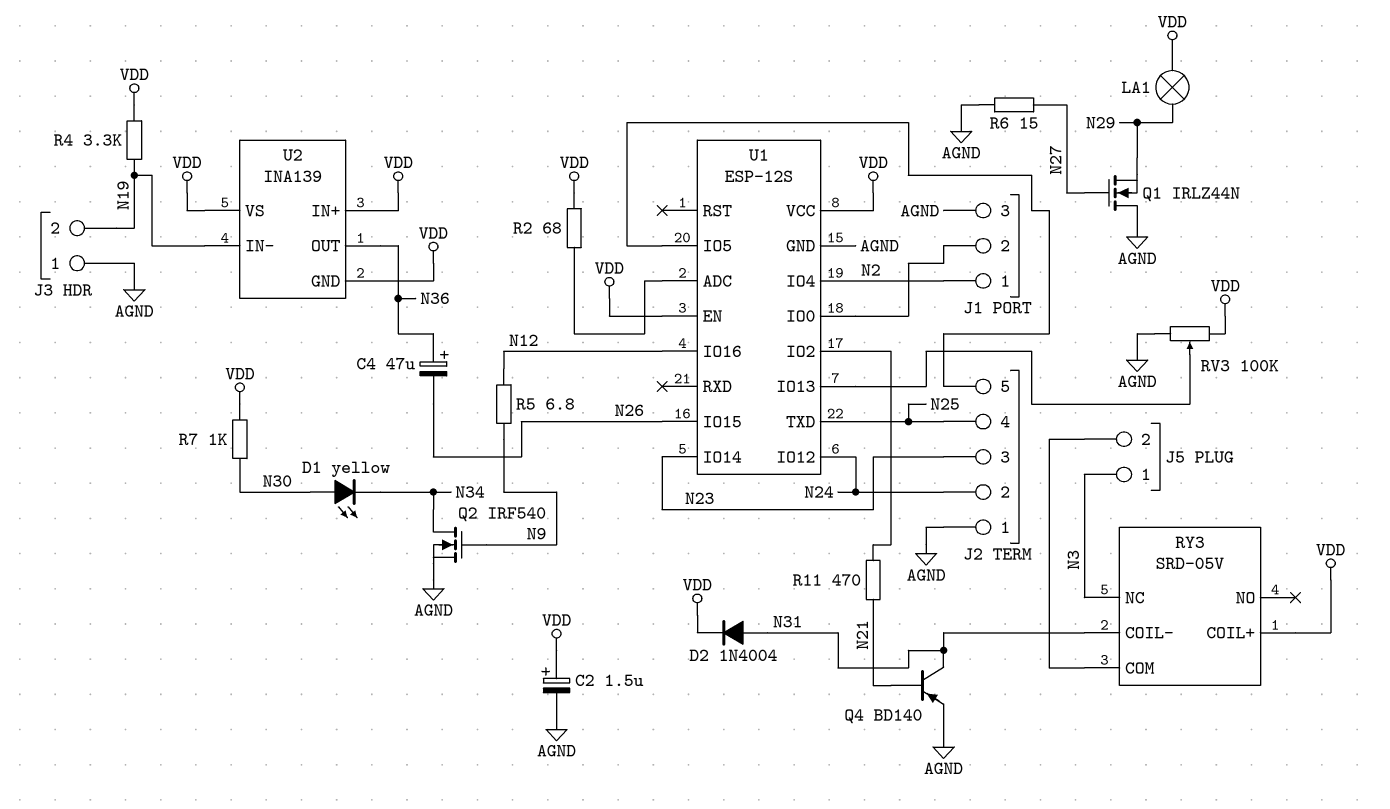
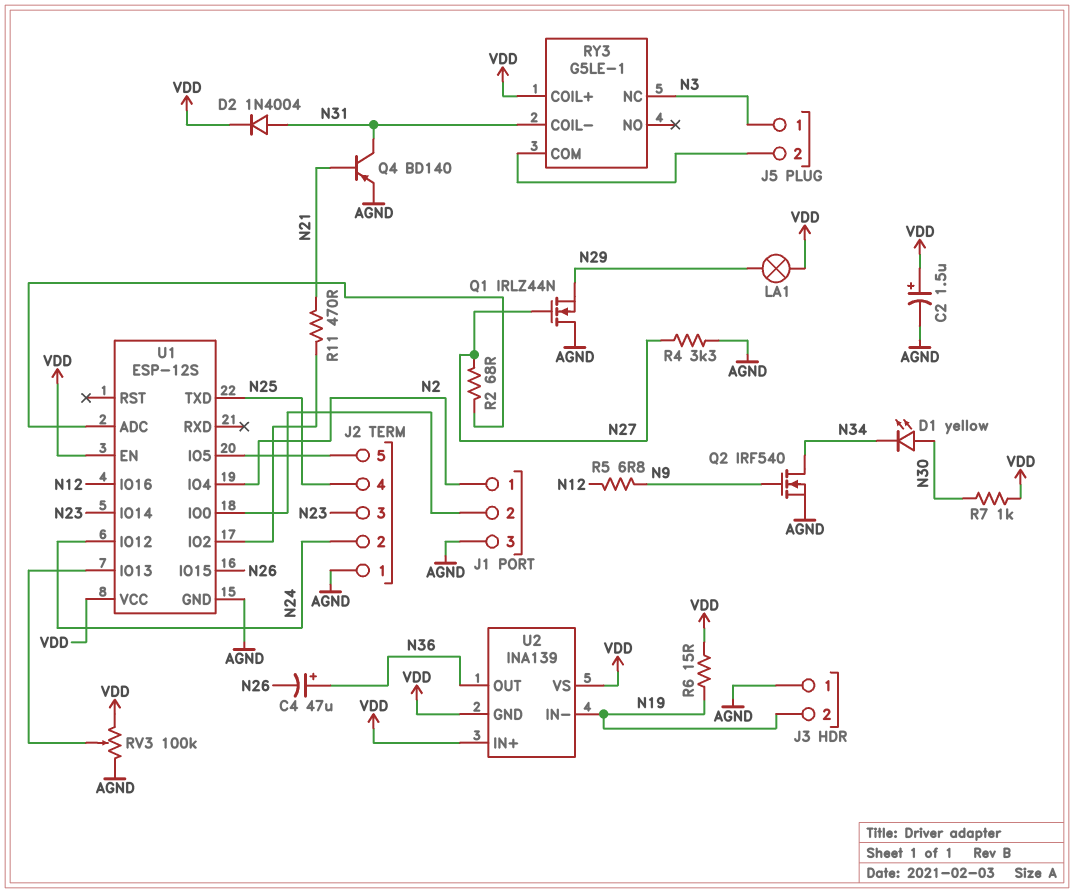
R2: 68 (U1/ADC, VDD) -> 68 (N27, U1/ADC)
R4: 3.3k (N19, VDD) -> 3.3k (AGND, N27)
R6: 15 (AGND, N27) -> 15 (N19, VDD)
RY3: SRD-05V -> G5LE-1

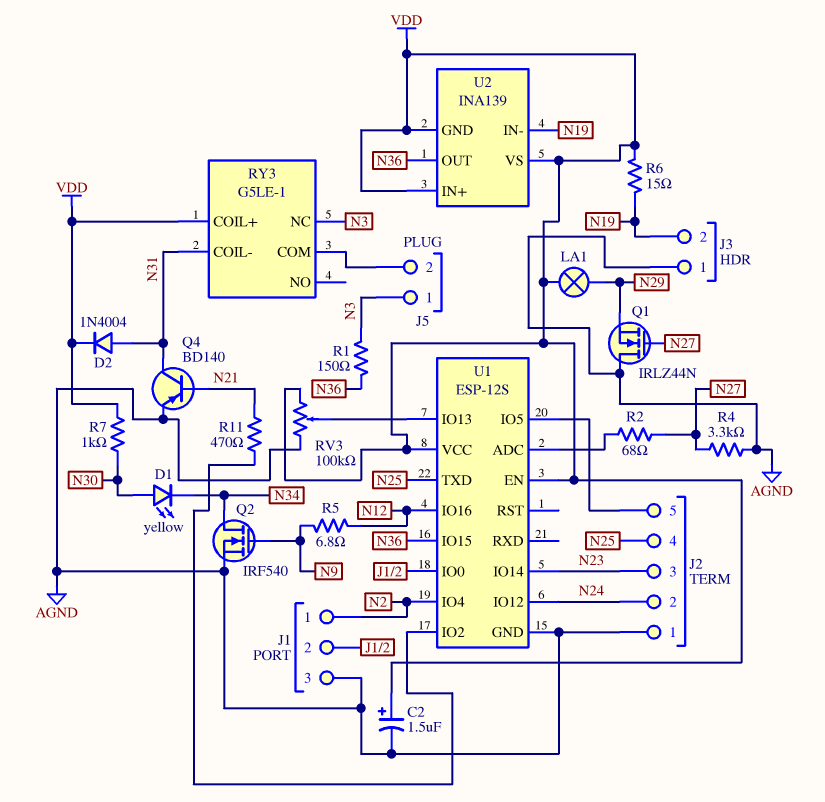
C4: 47uF (plus N36, minus N26) -> none
R1: none -> 150 (N3, N36)
U1 pin IO15: N26 -> N36

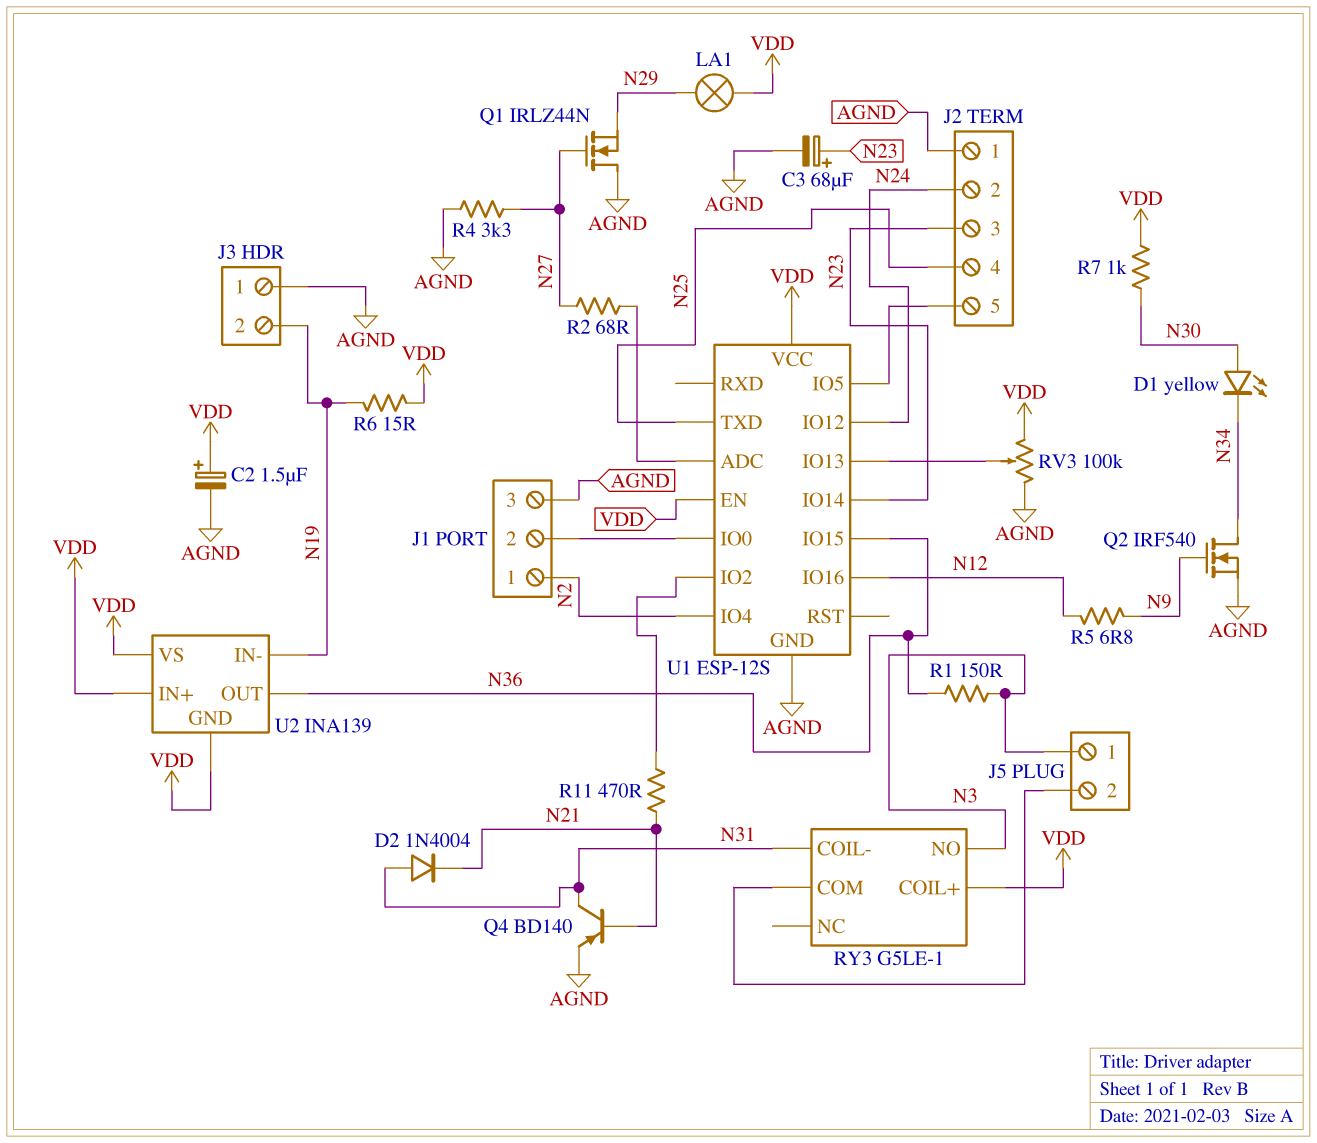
C3: none -> 68uF (plus N23, minus AGND)
D2: diode 1N4004 (A N31, K VDD) -> diode 1N4004 (A N31, K N21)
RY3 pin NC: N3 -> none
RY3 pin NO: none -> N3

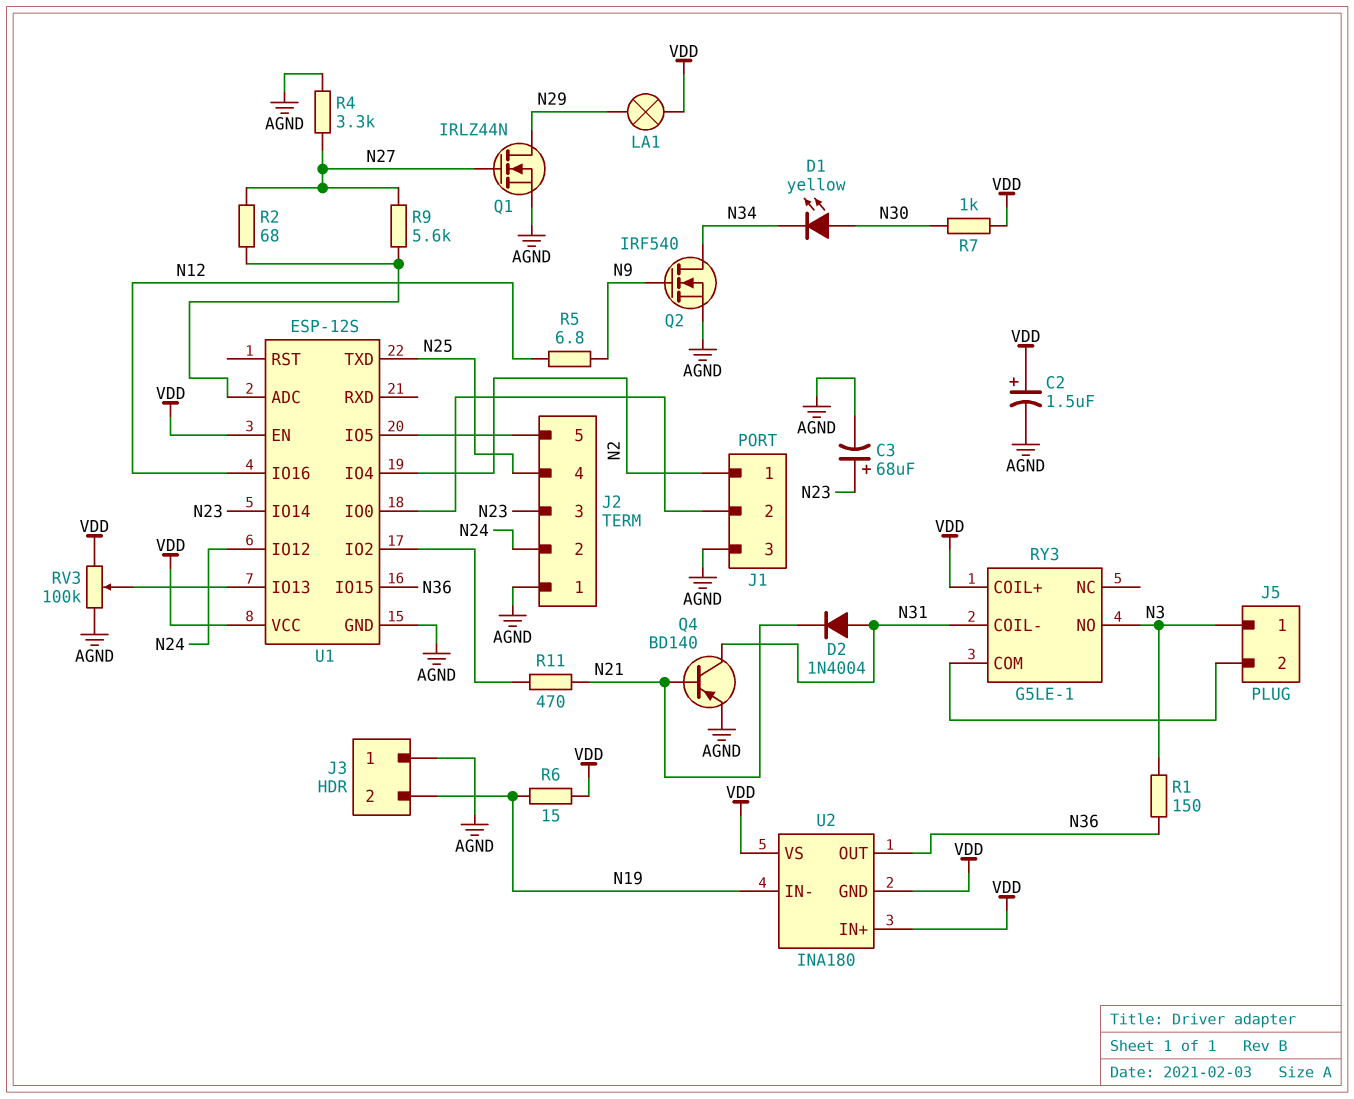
Q1: NMOS IRLZ44N (G N27, D AGND, S N29) -> NMOS IRLZ44N (G N27, D N29, S AGND)
R9: none -> 5.6k (N27, U1/ADC)
U2: INA139 -> INA180

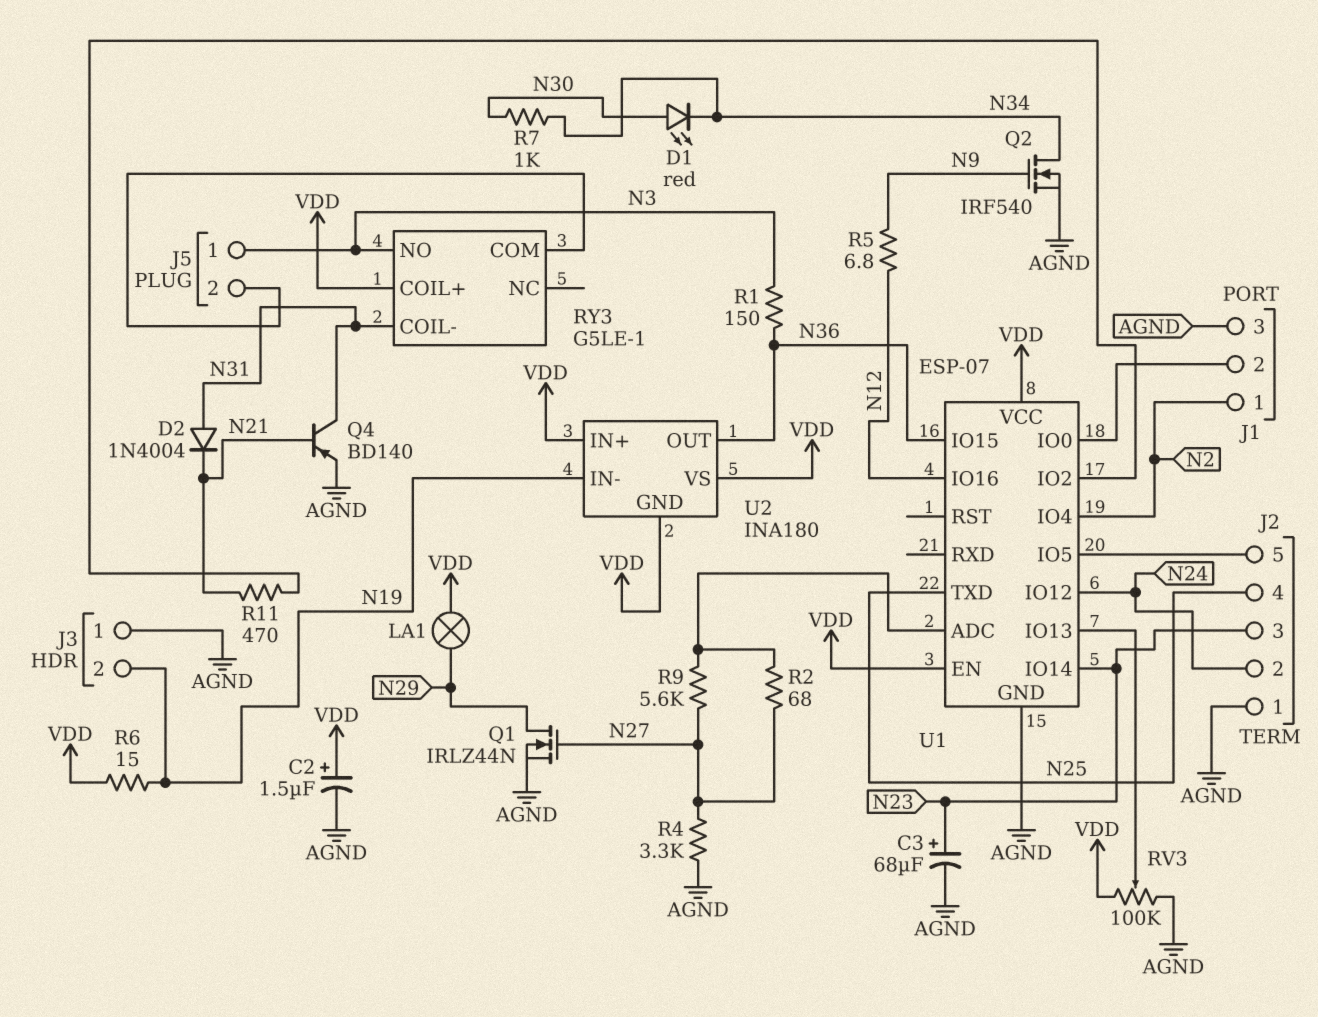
D1: LED yellow (A N30, K N34) -> LED red (A N30, K N34)
R7: 1k (N30, VDD) -> 1k (N30, N34)
U1: ESP-12S -> ESP-07

